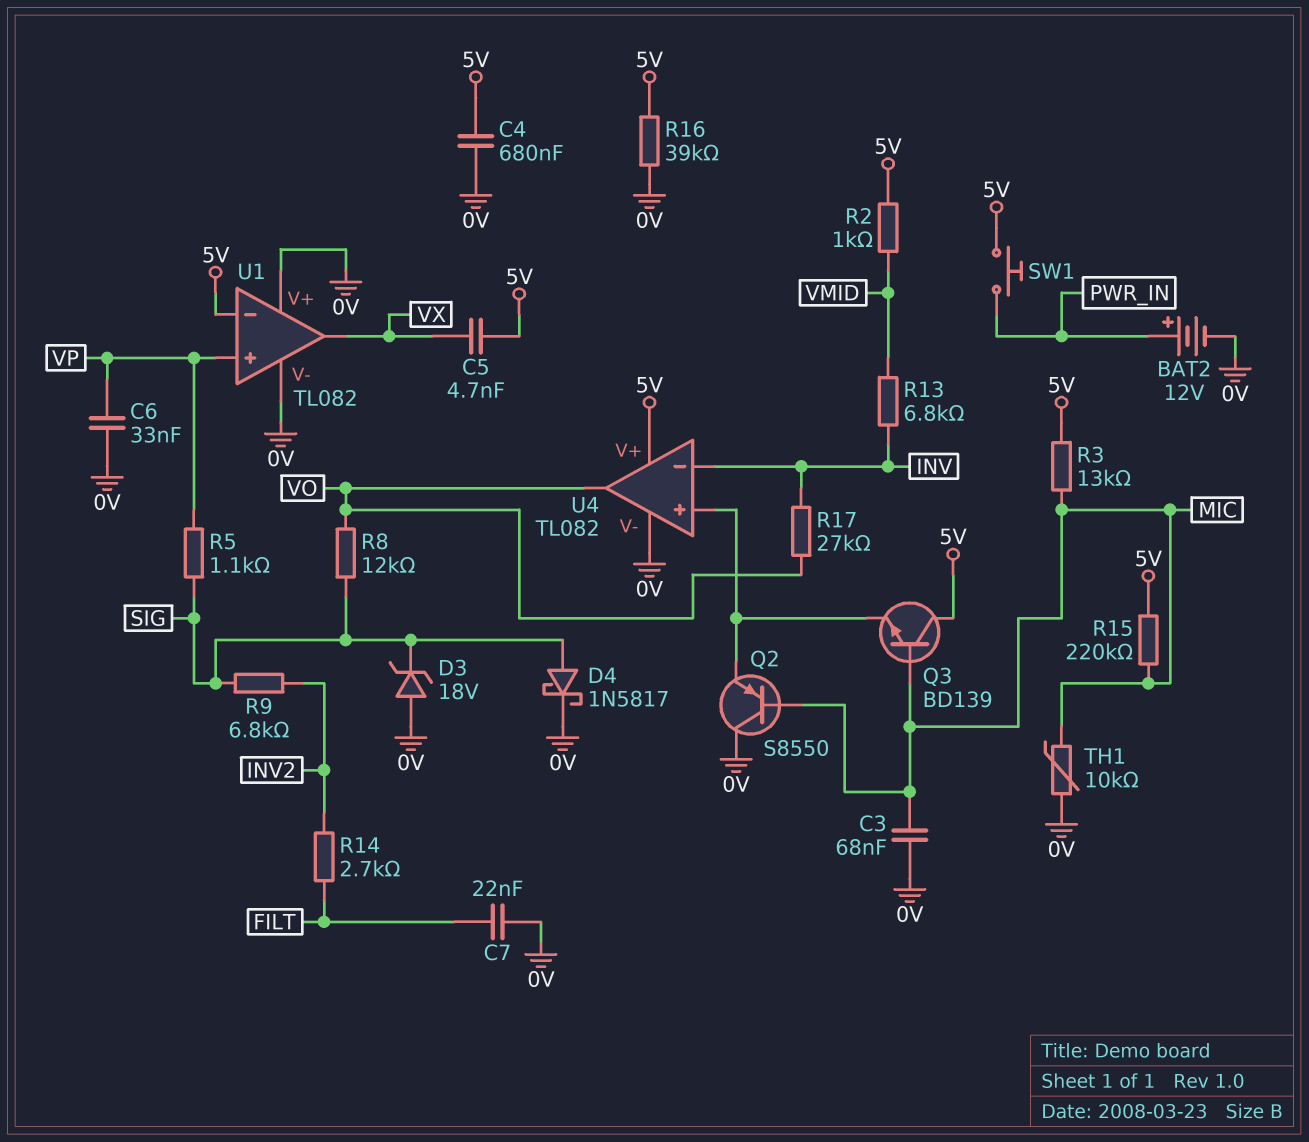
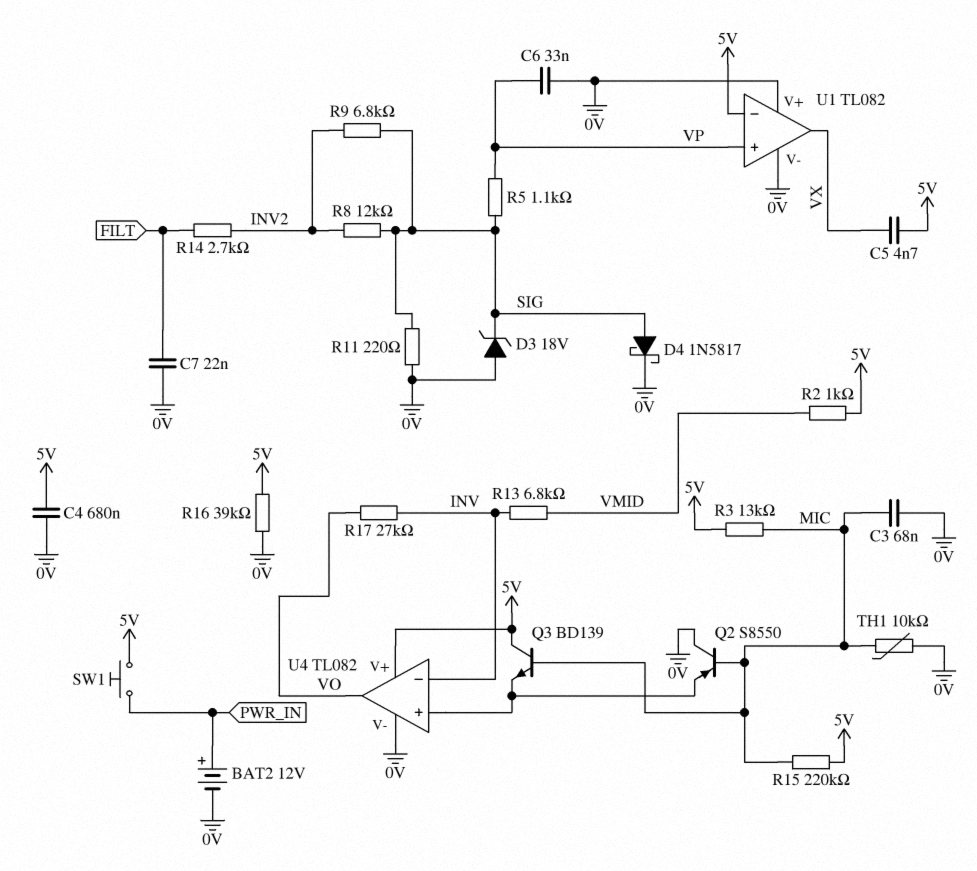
R8: 12k (SIG, VO) -> 12k (INV2, SIG)
R11: none -> 220 (0V, SIG)

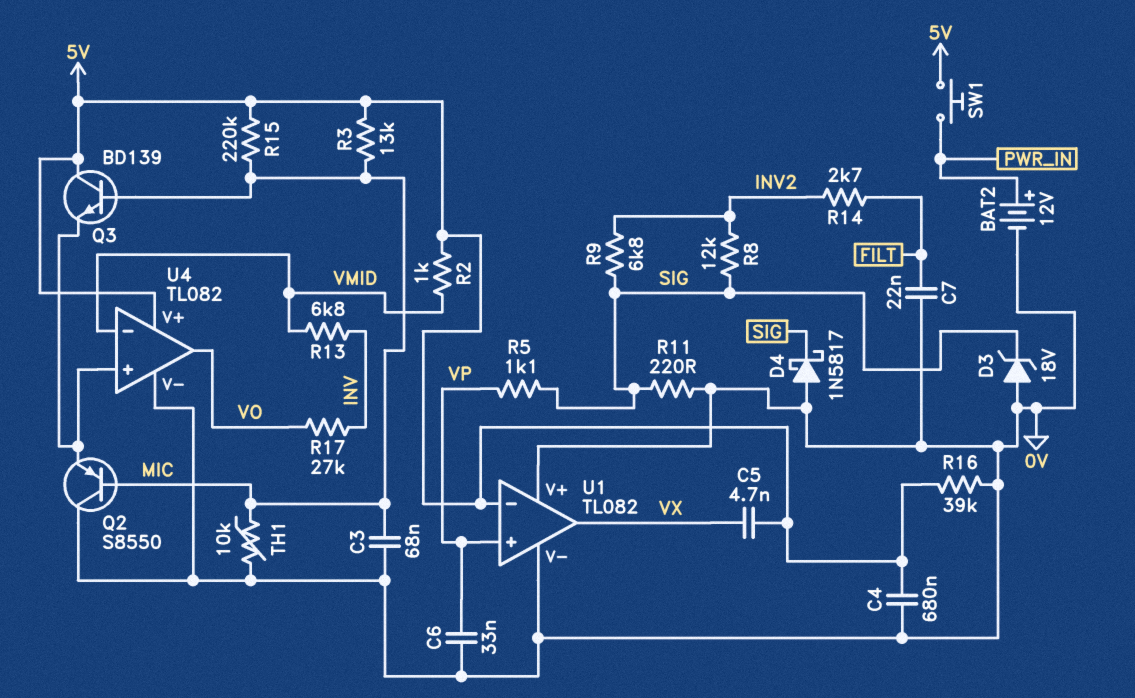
D4: schottky 1N5817 (A SIG, K 0V) -> schottky 1N5817 (A 0V, K SIG)
U4 pin in-: INV -> VMID

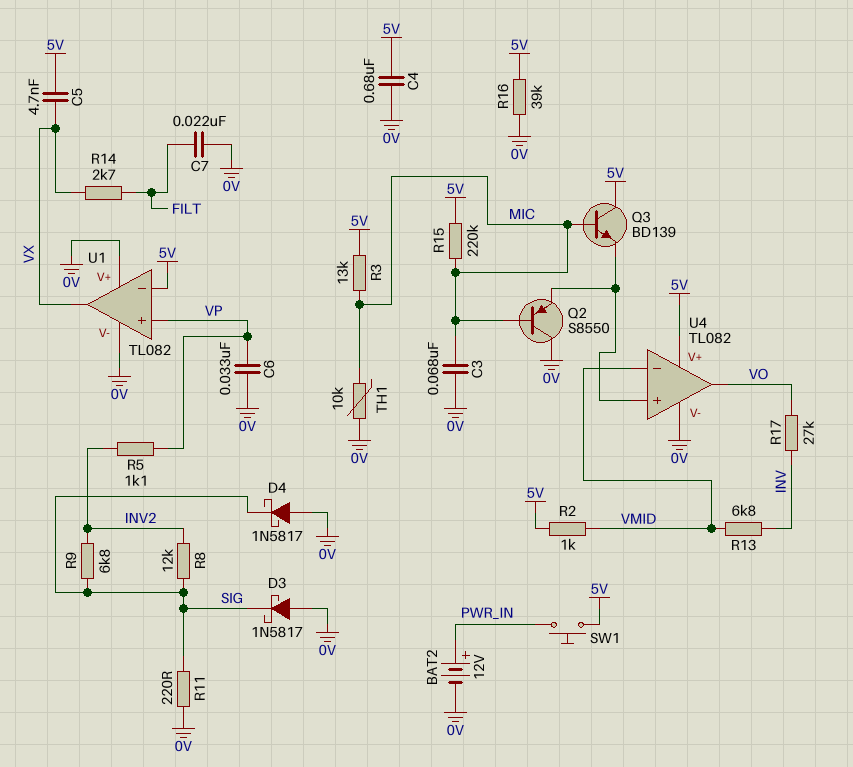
D3: zener 18V (A 0V, K SIG) -> schottky 1N5817 (A 0V, K SIG)
R5: 1.1k (SIG, VP) -> 1.1k (INV2, VP)
R14: 2.7k (FILT, INV2) -> 2.7k (FILT, VX)

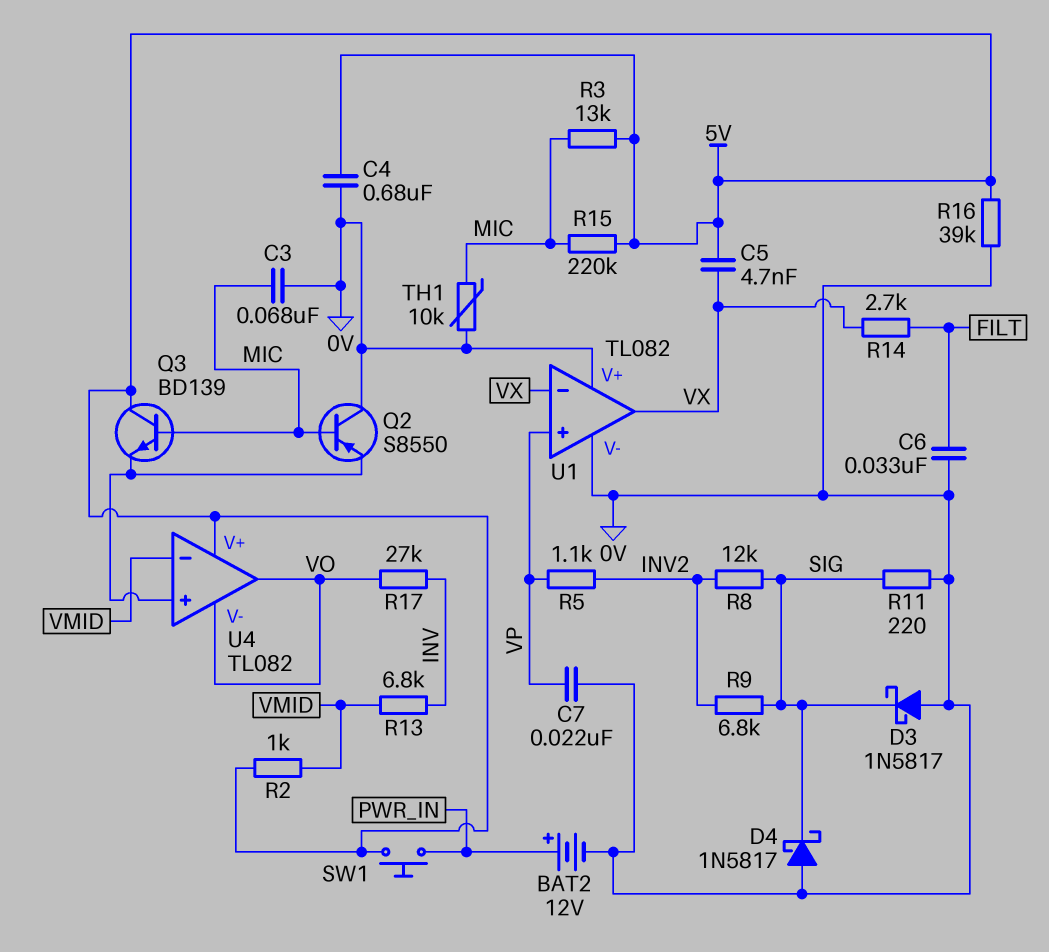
C6: 33nF (0V, VP) -> 33nF (0V, FILT)
C7: 22nF (0V, FILT) -> 22nF (0V, VP)
U1 pin in-: 5V -> VX
U4 pin V-: 0V -> VO

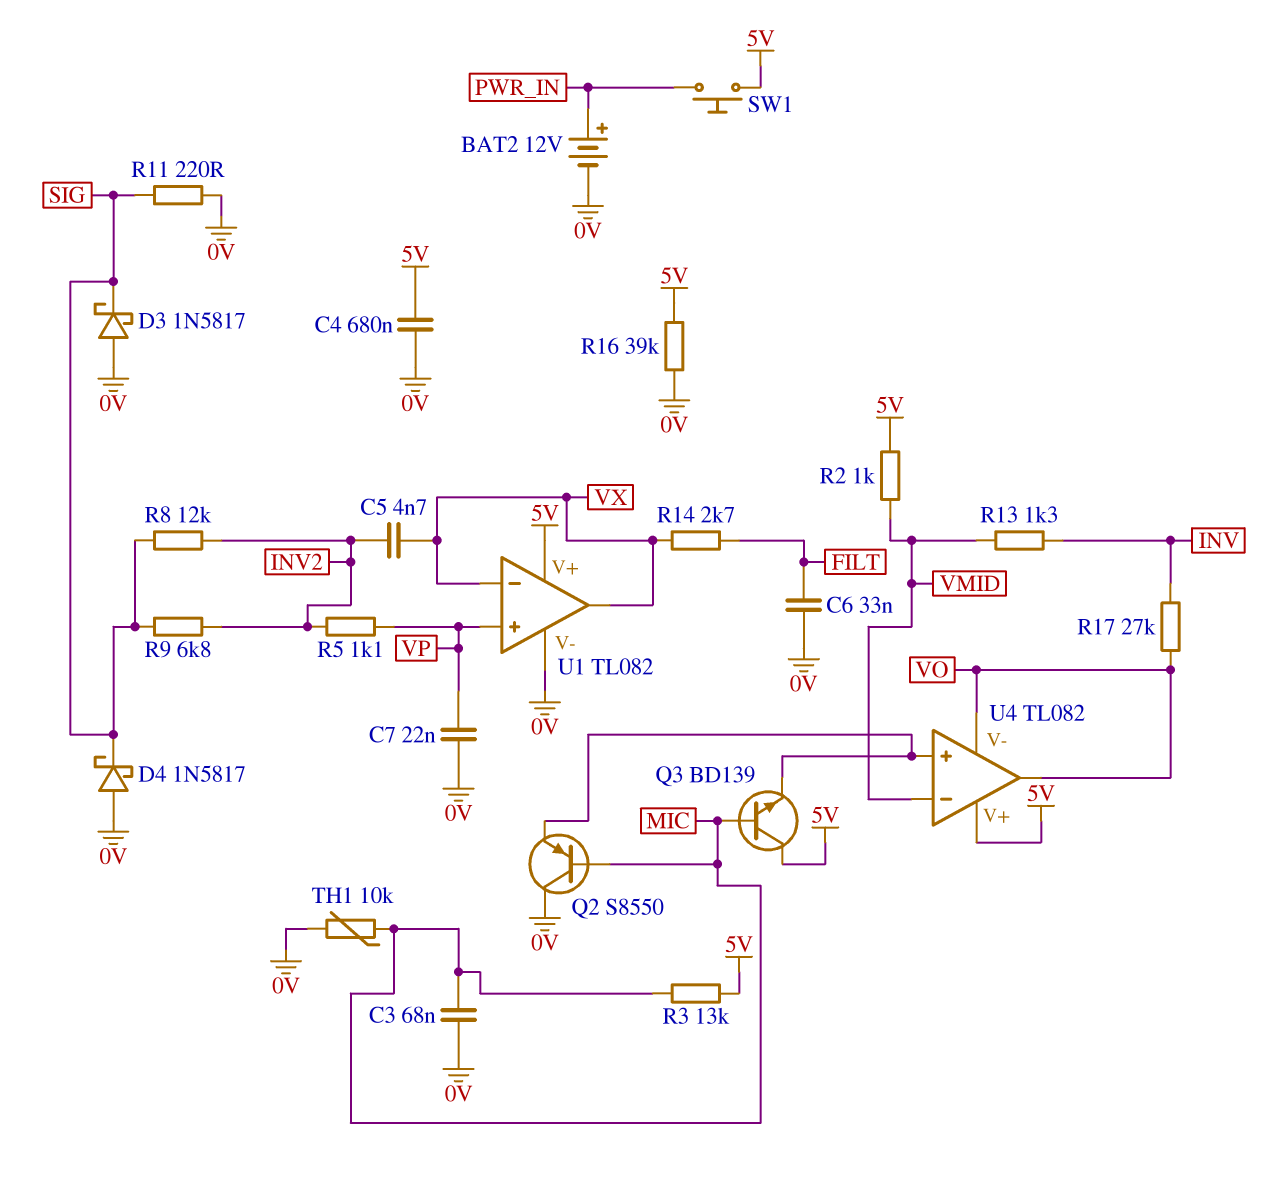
C5: 4.7nF (5V, VX) -> 4.7nF (INV2, VX)
R13: 6.8k (INV, VMID) -> 1.3k (INV, VMID)
R15: 220k (5V, MIC) -> none
U1 pin V+: 0V -> 5V

